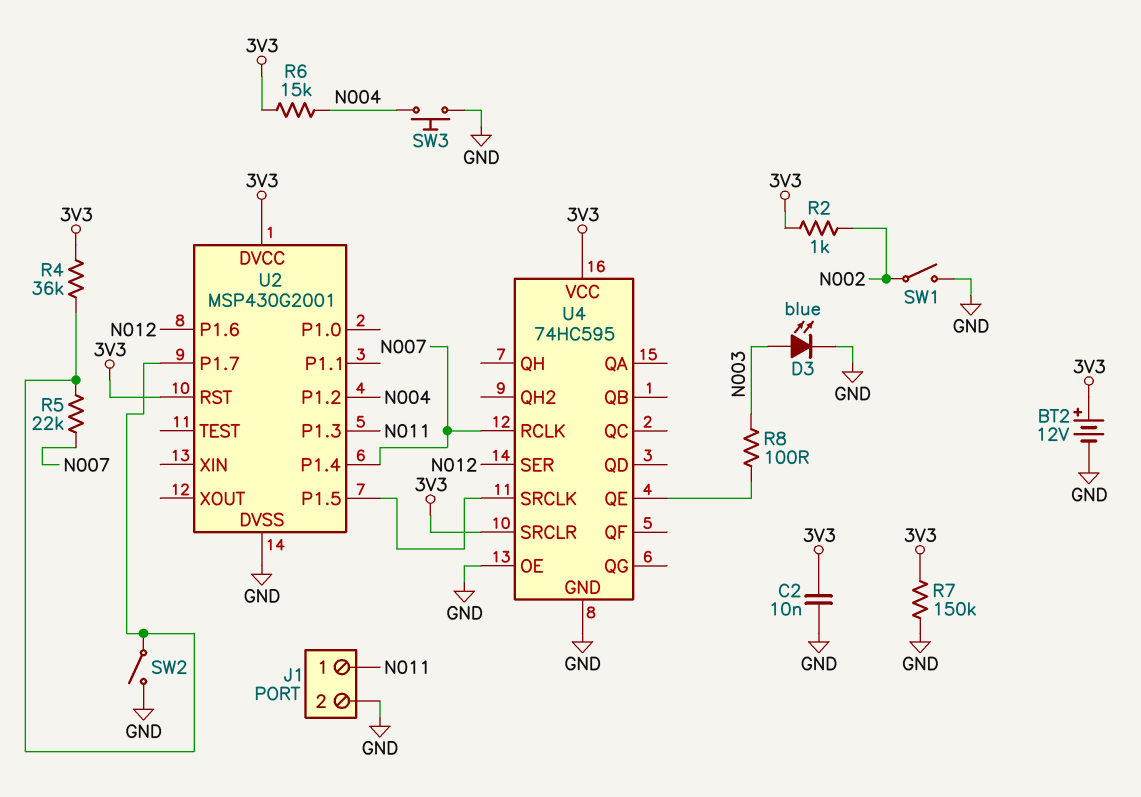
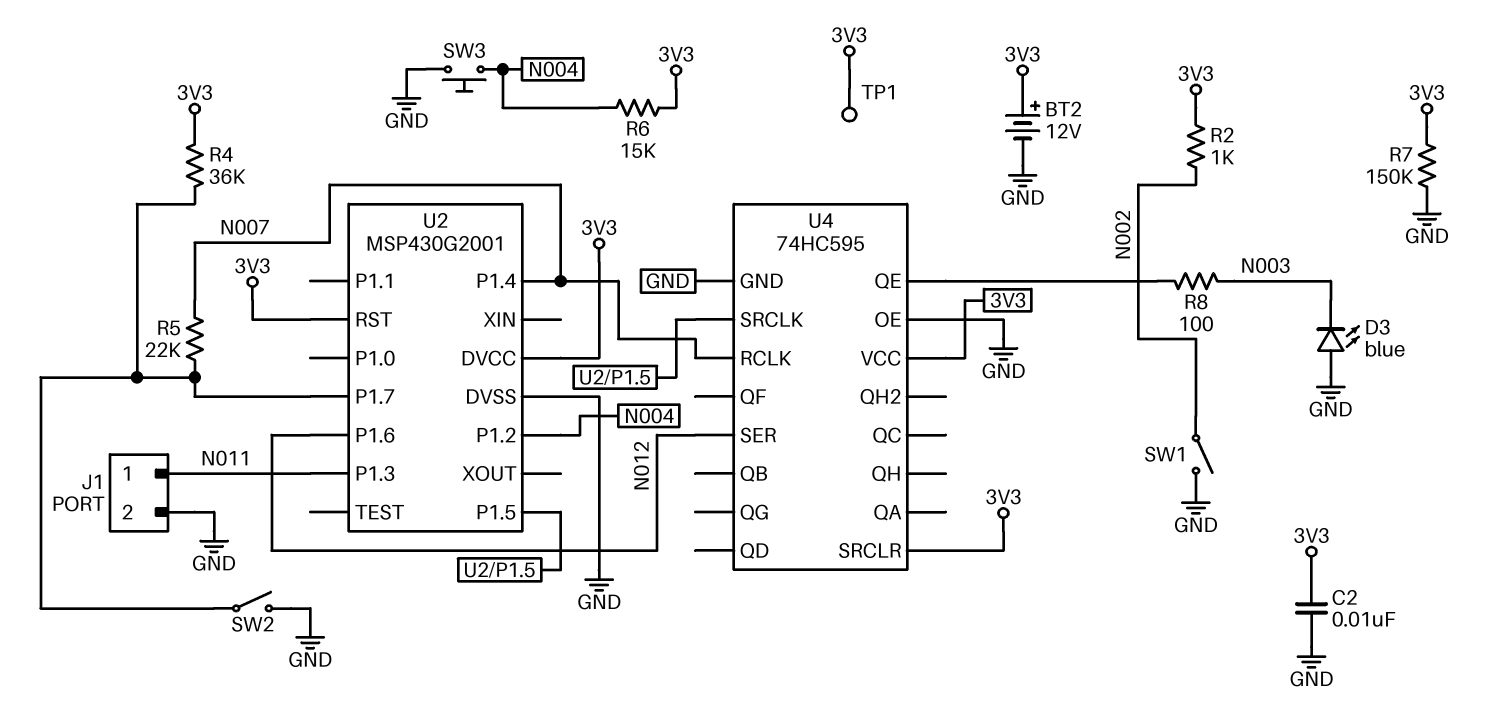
D3: LED blue (A N003, K GND) -> LED blue (A GND, K N003)
TP1: none -> test point (3V3)

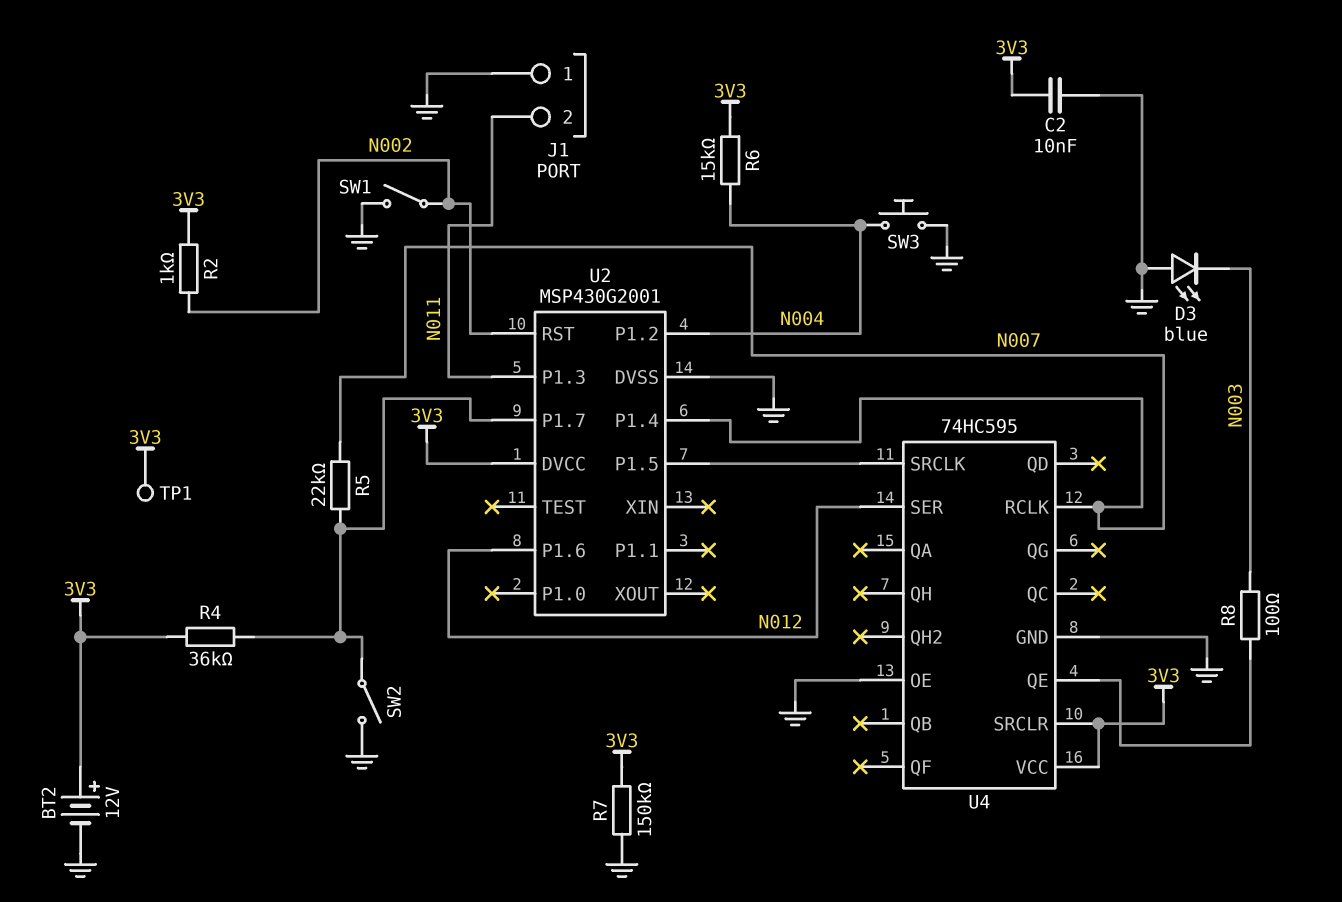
J1 pin 1: N011 -> GND
J1 pin 2: GND -> N011
U2 pin RST: 3V3 -> N002

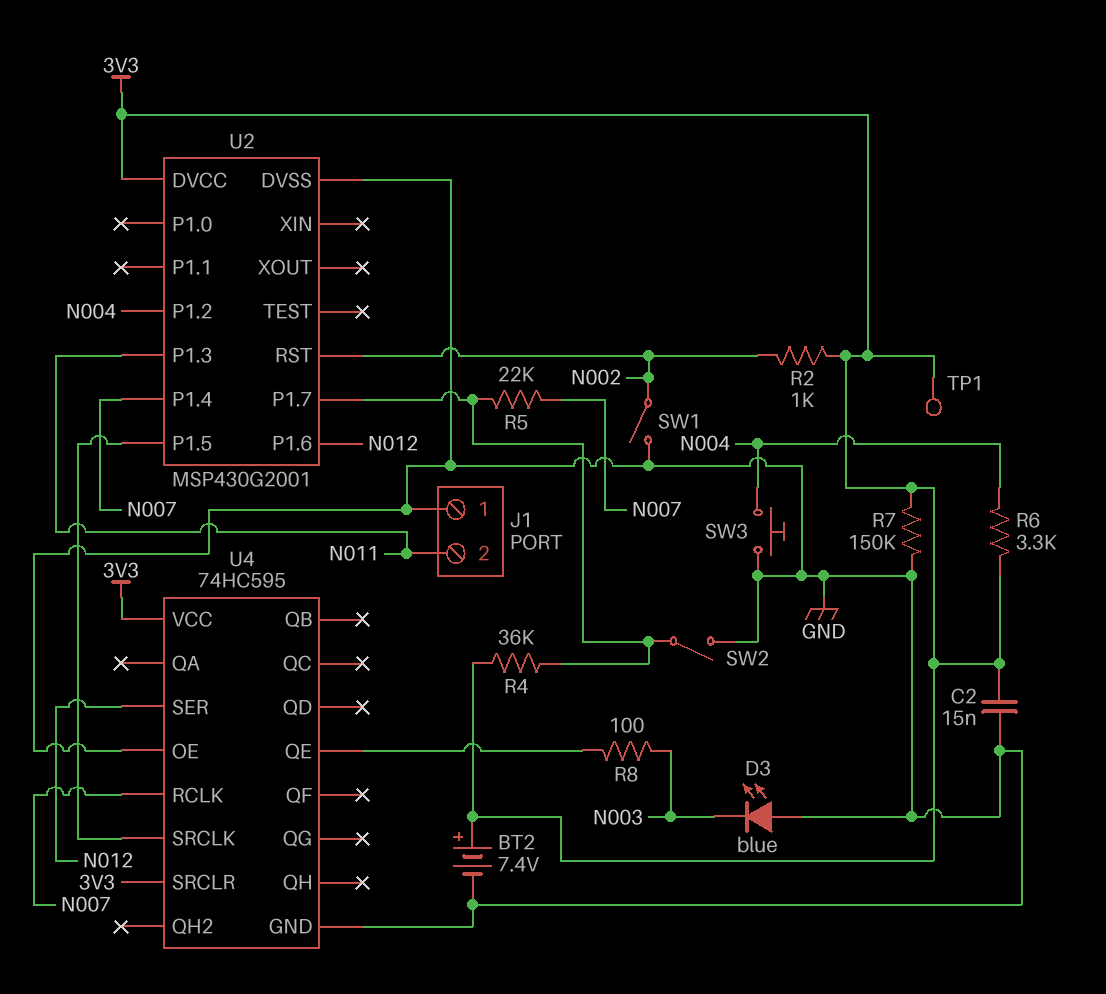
BT2: 12V (plus 3V3, minus GND) -> 7.4V (plus 3V3, minus GND)
C2: 10nF (3V3, GND) -> 15nF (3V3, GND)
R6: 15k (3V3, N004) -> 3.3k (3V3, N004)

